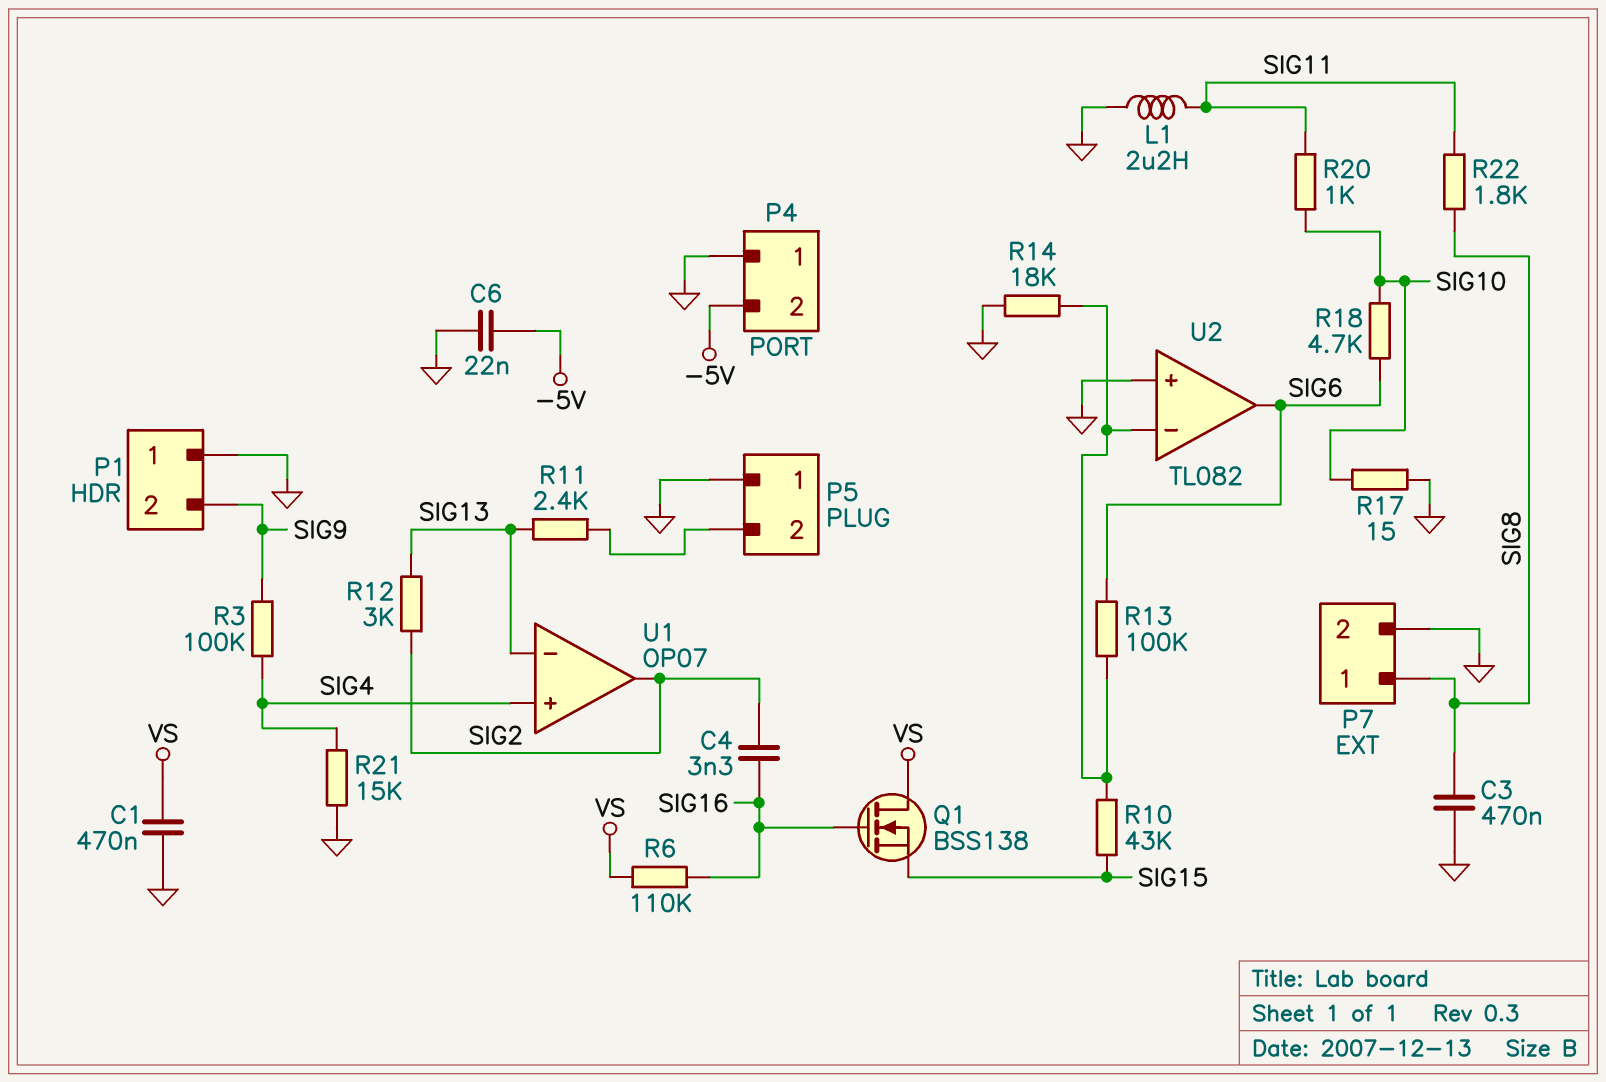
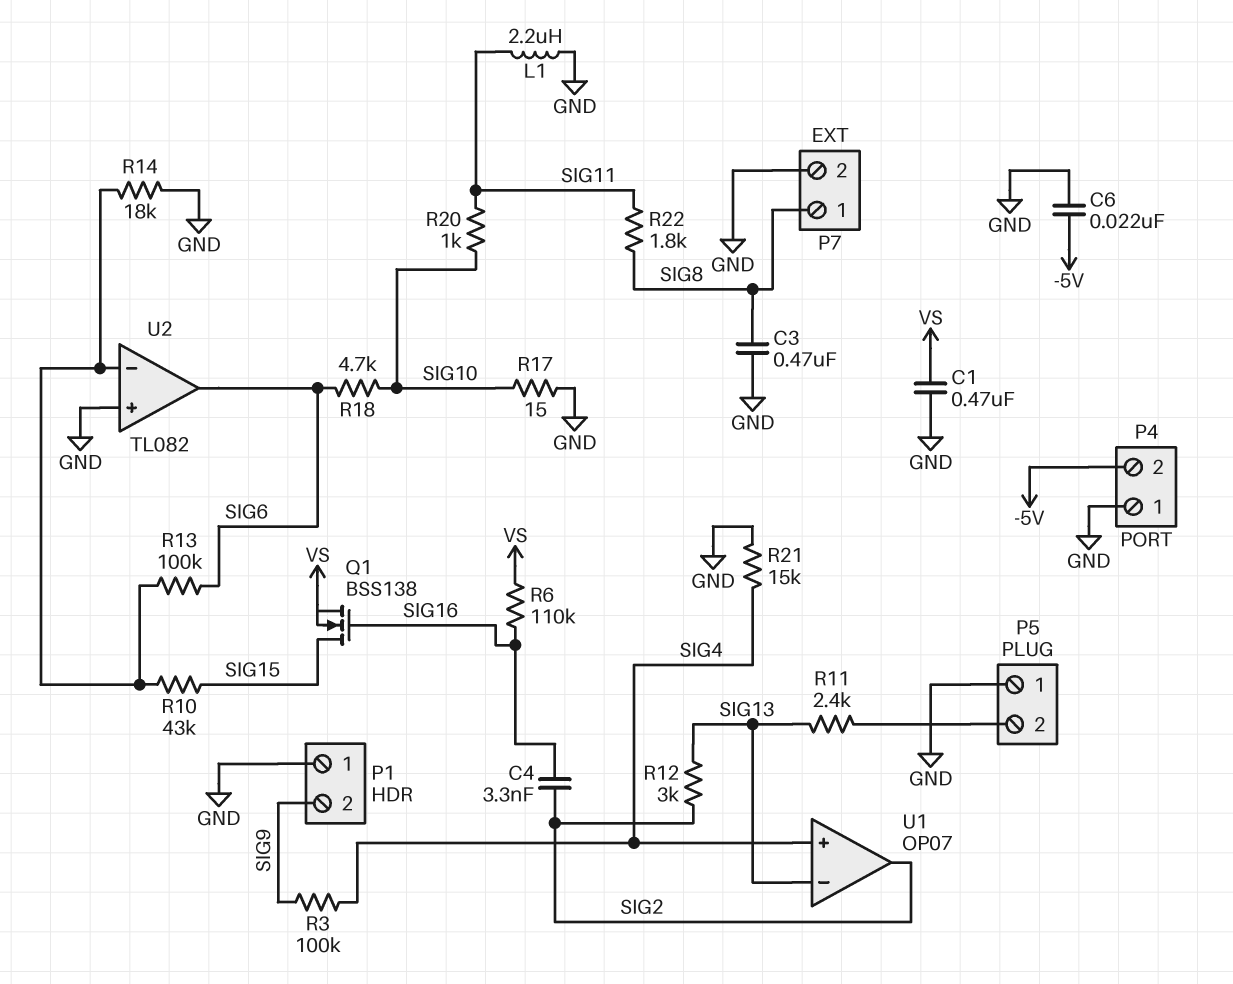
Q1: NMOS BSS138 (G SIG16, D VS, S SIG15) -> NMOS BSS138 (G SIG16, D SIG15, S VS)

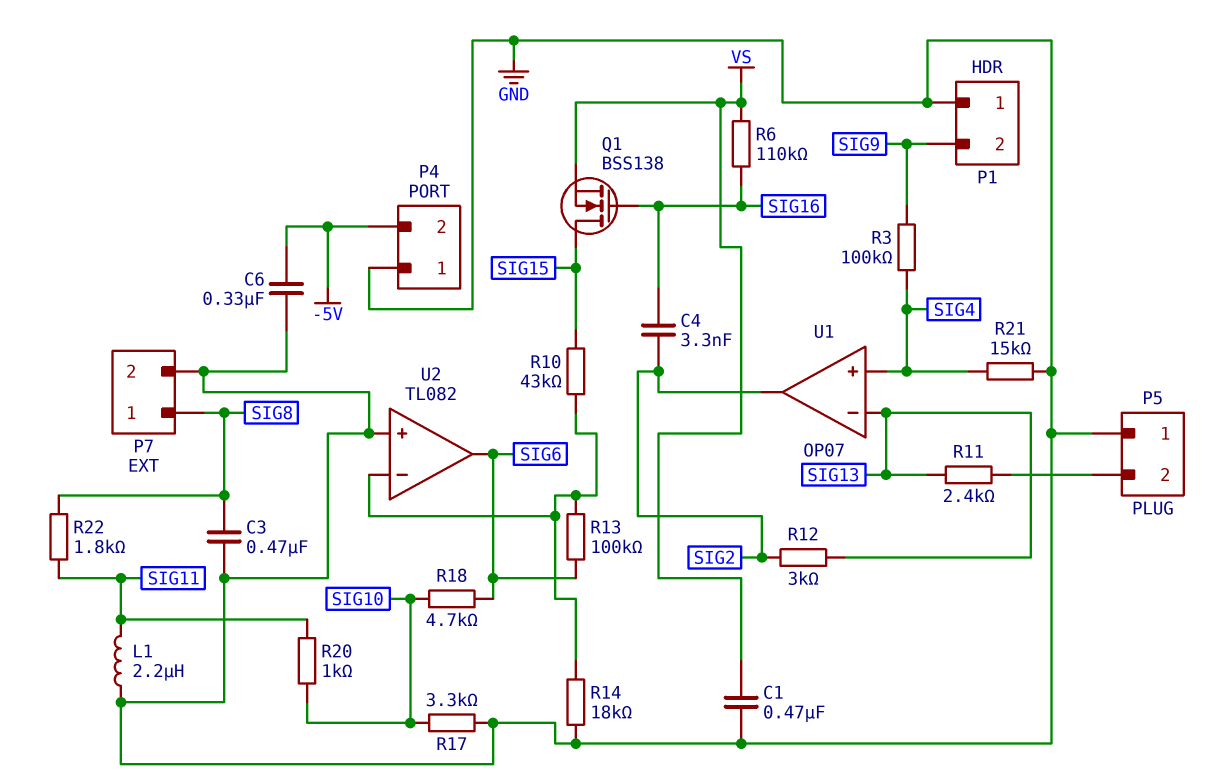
C6: 22nF (-5V, GND) -> 330nF (-5V, GND)
R17: 15 (GND, SIG10) -> 3.3k (GND, SIG10)

